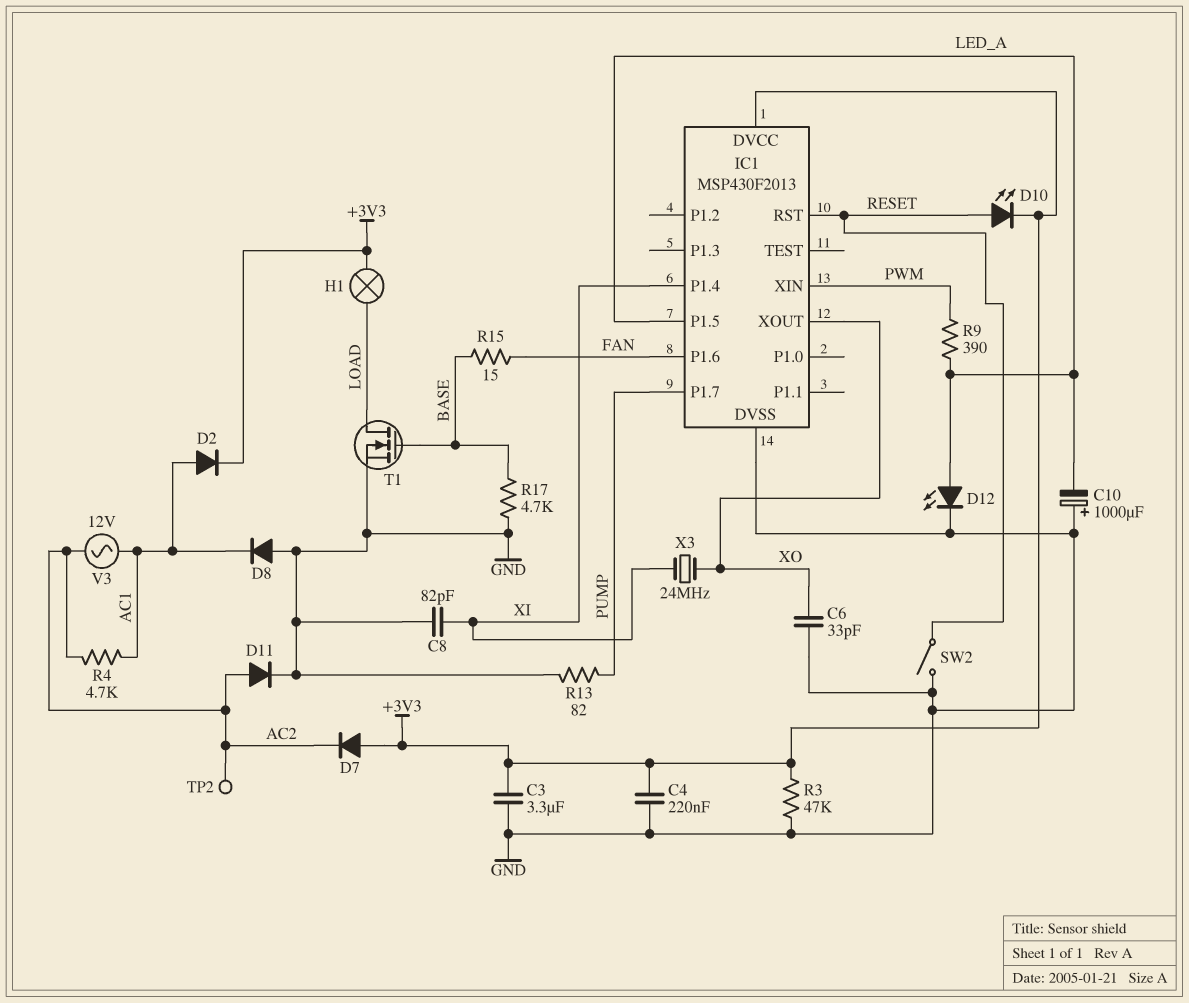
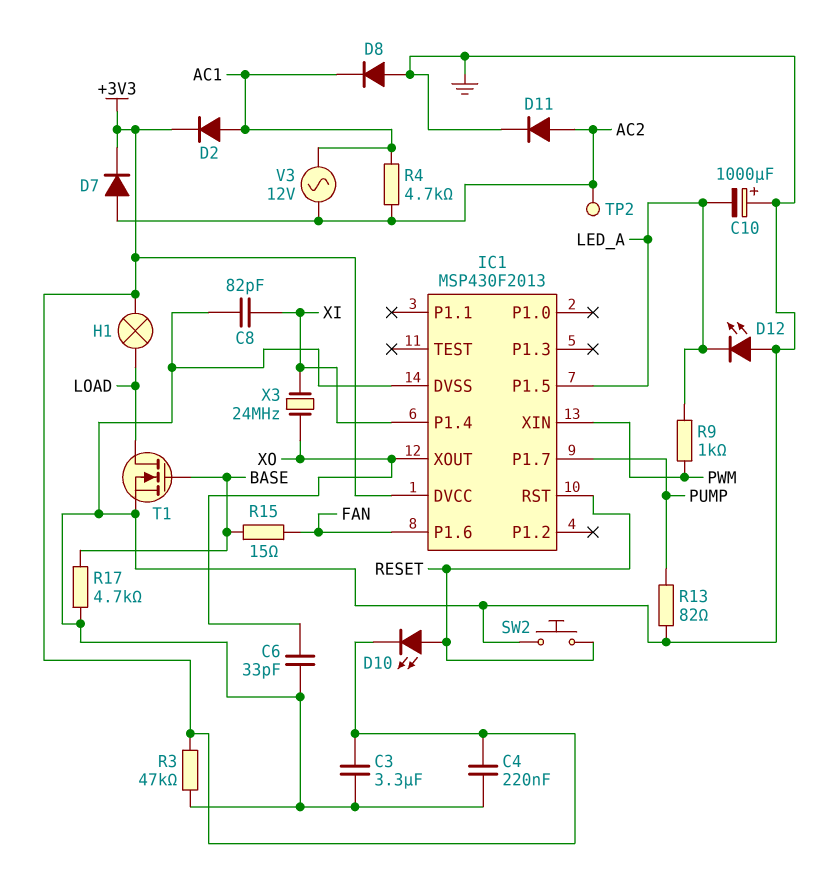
D7: diode (A +3V3, K AC2) -> diode (A AC2, K +3V3)
D12: LED (A LED_A, K GND) -> LED (A GND, K LED_A)
R9: 390 (LED_A, PWM) -> 1k (LED_A, PWM)
SW2: switch (GND, RESET) -> button (GND, RESET)

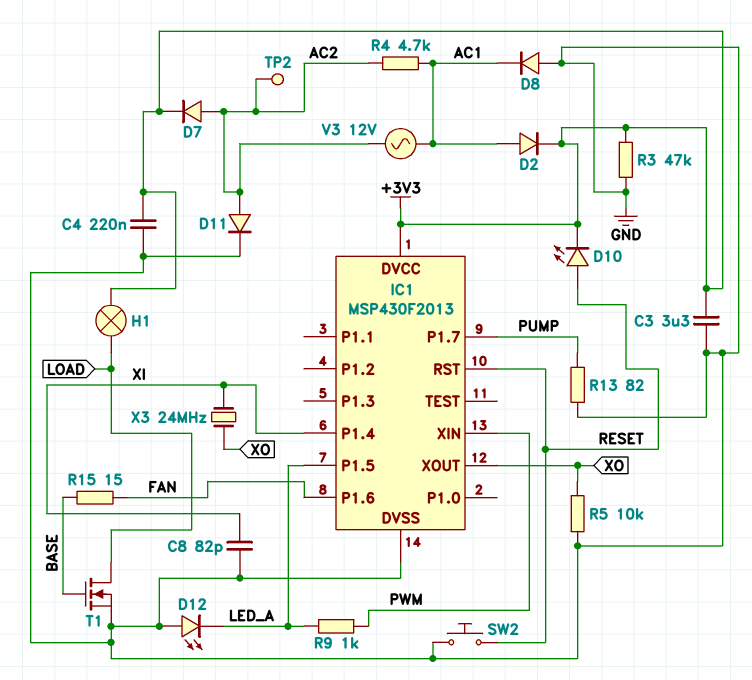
C6: 33pF (GND, XO) -> none
C10: 1000uF (plus GND, minus LED_A) -> none
R5: none -> 10k (GND, XO)
R17: 4.7k (BASE, GND) -> none

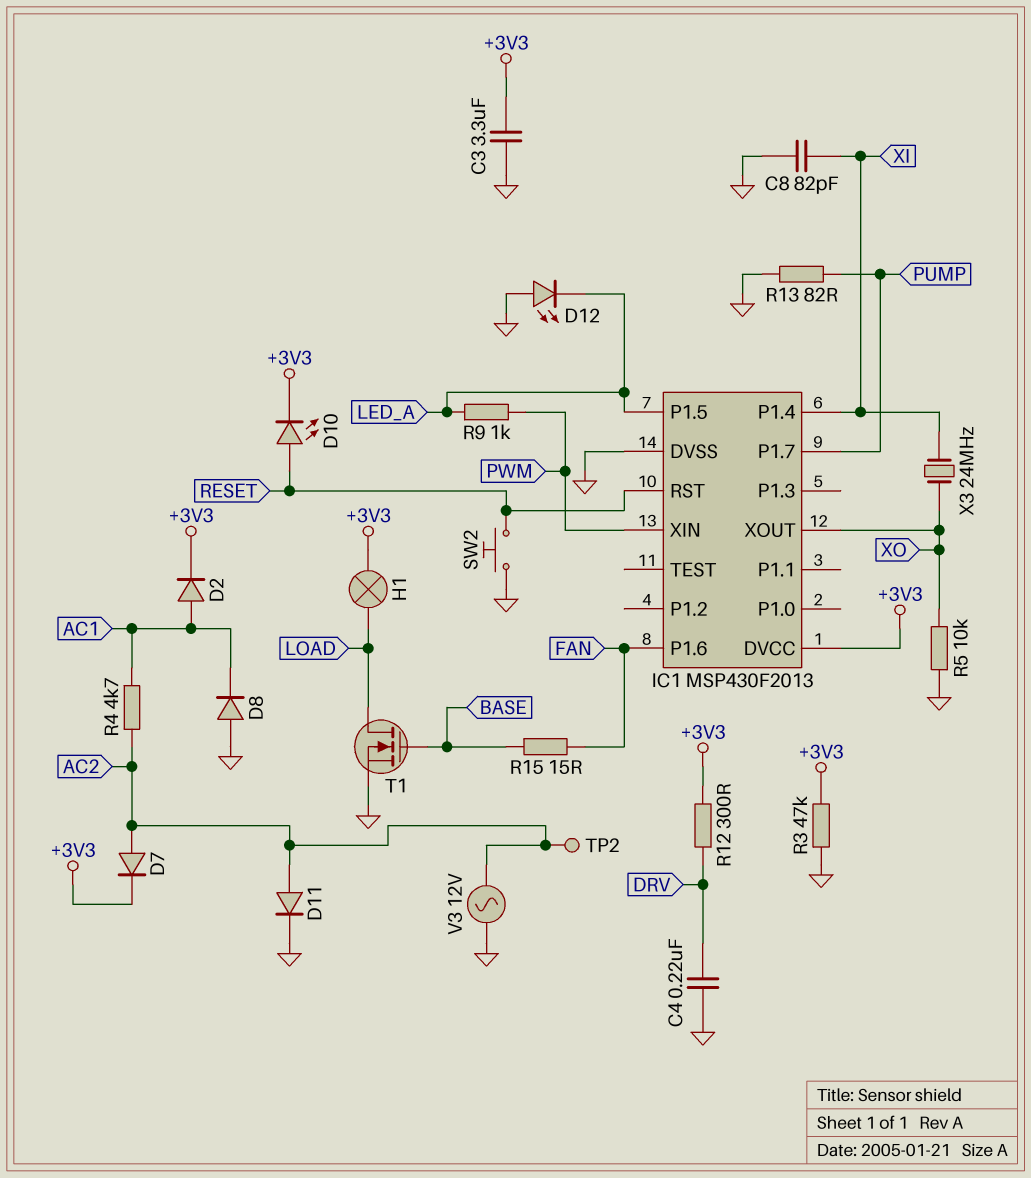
C4: 220nF (+3V3, GND) -> 220nF (DRV, GND)
R12: none -> 300 (+3V3, DRV)
V3: AC 12V (AC1, AC2) -> AC 12V (AC2, GND)

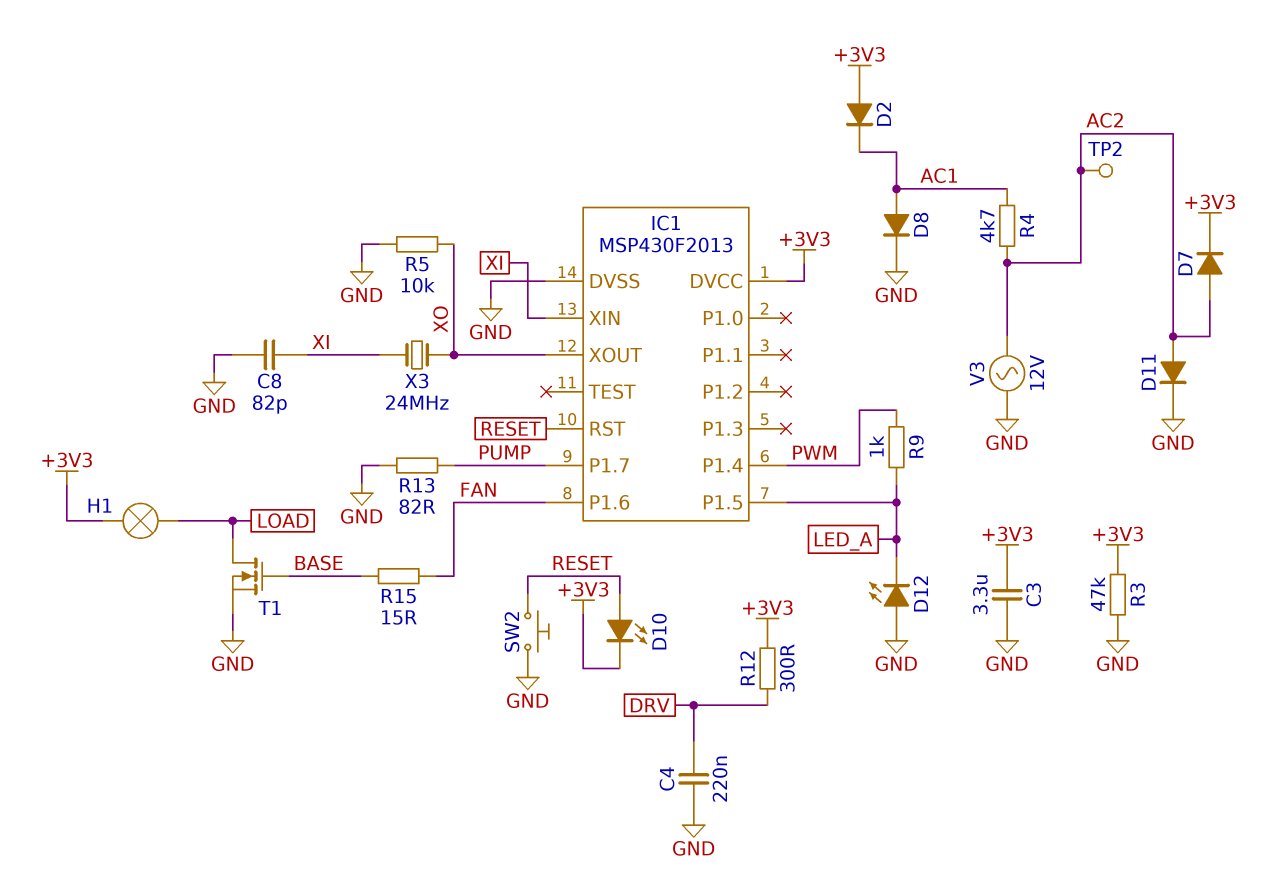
D2: diode (A AC1, K +3V3) -> diode (A +3V3, K AC1)
D8: diode (A GND, K AC1) -> diode (A AC1, K GND)
IC1 pin P1.4: XI -> PWM
IC1 pin XIN: PWM -> XI

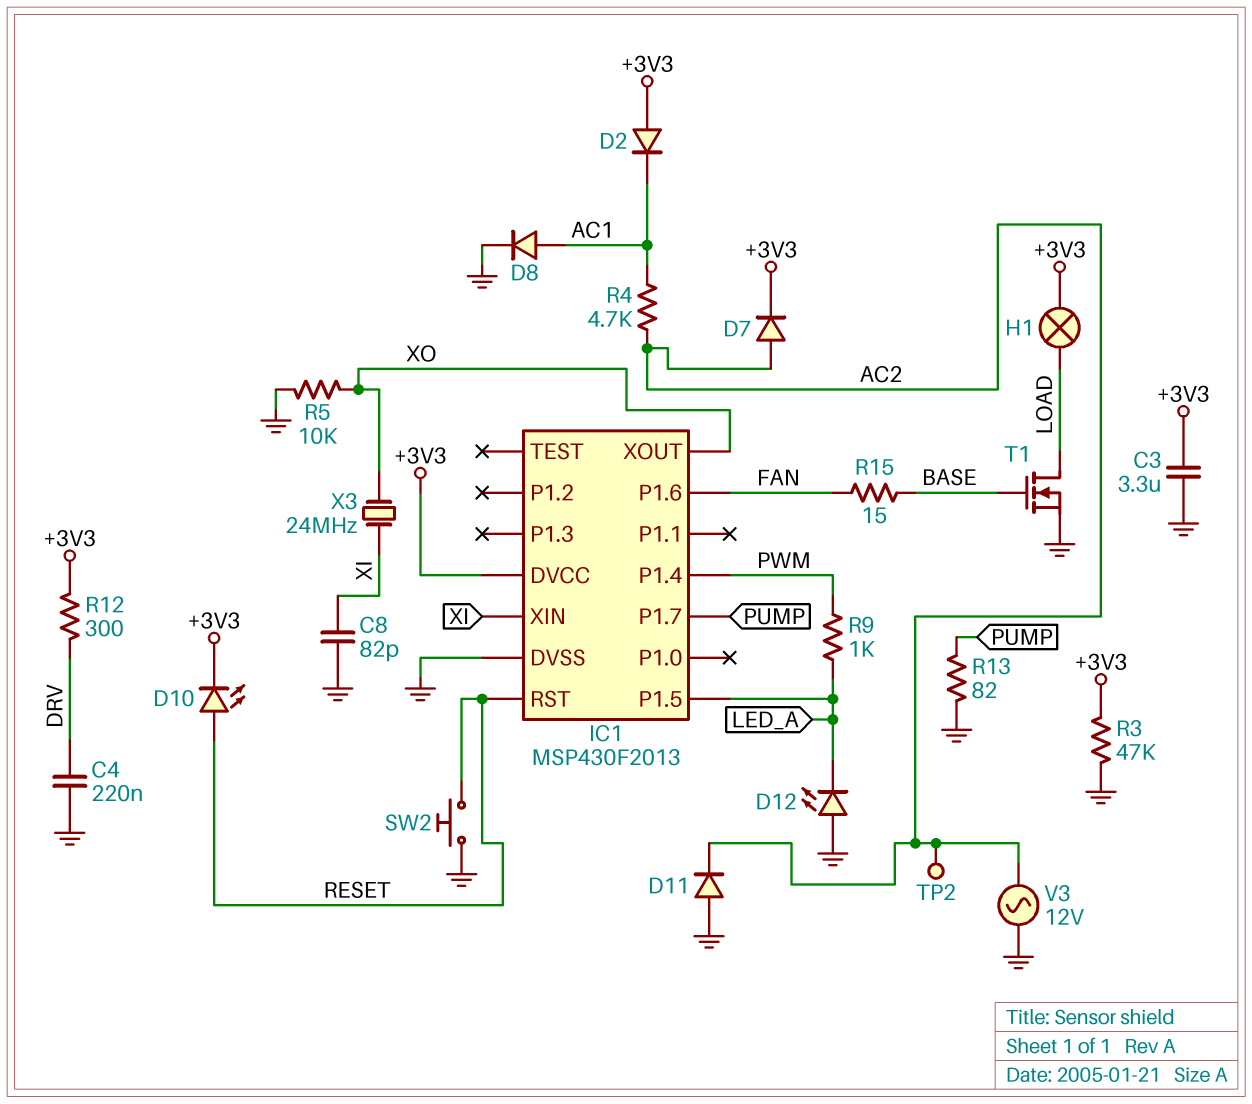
D11: diode (A AC2, K GND) -> diode (A GND, K AC2)

